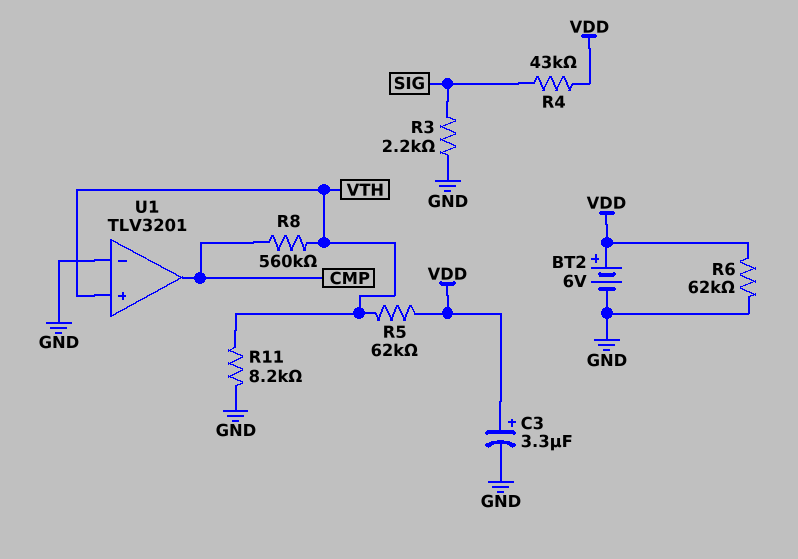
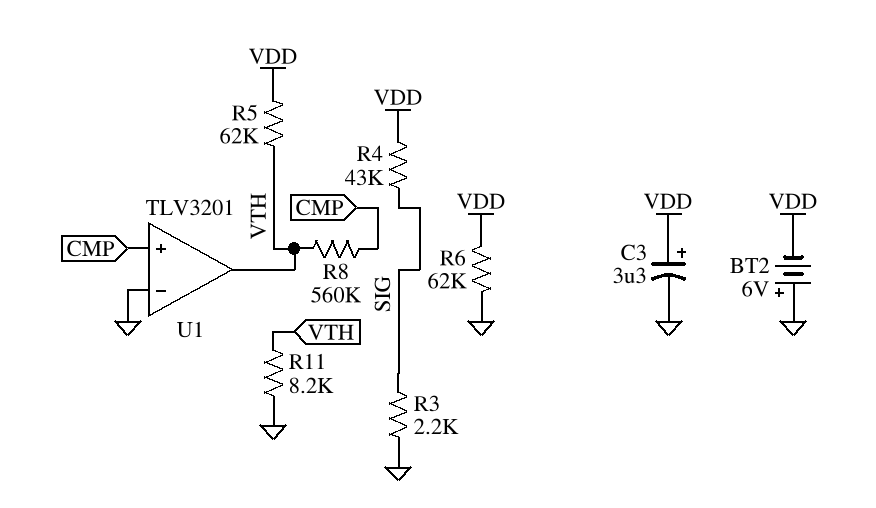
BT2: 6V (plus VDD, minus GND) -> 6V (plus GND, minus VDD)
U1 pin in+: VTH -> CMP
U1 pin out: CMP -> VTH

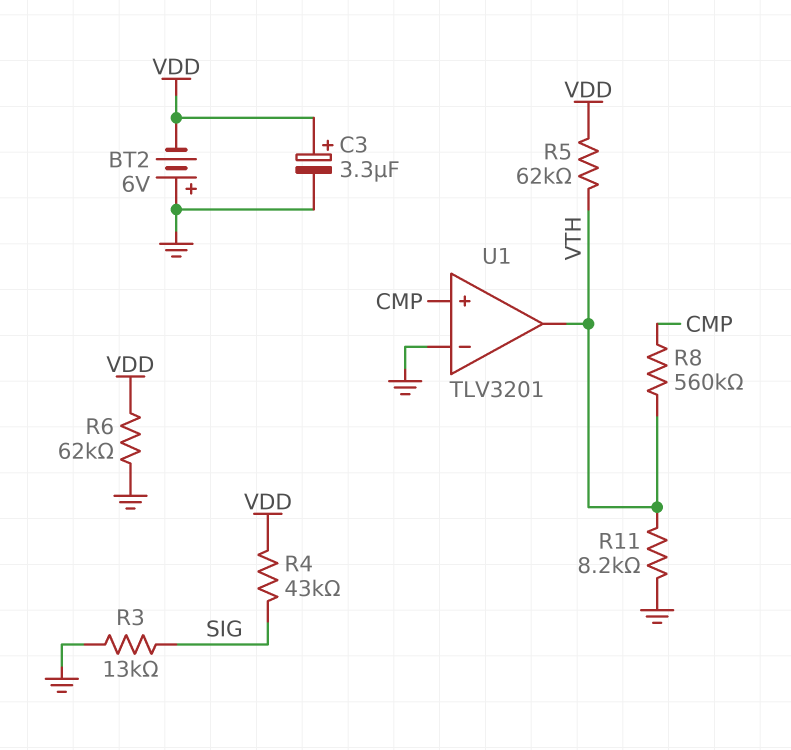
R3: 2.2k (GND, SIG) -> 13k (GND, SIG)

